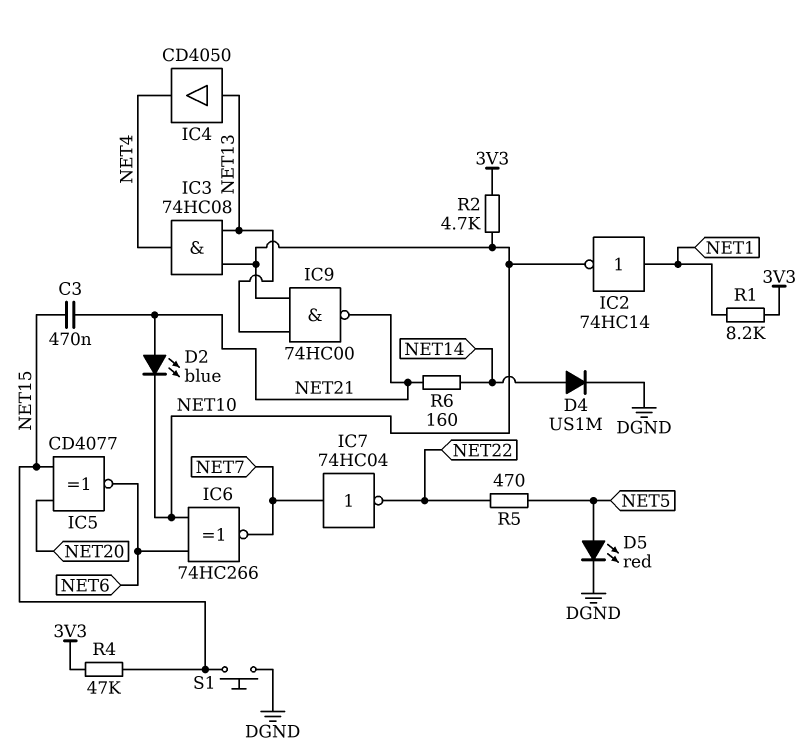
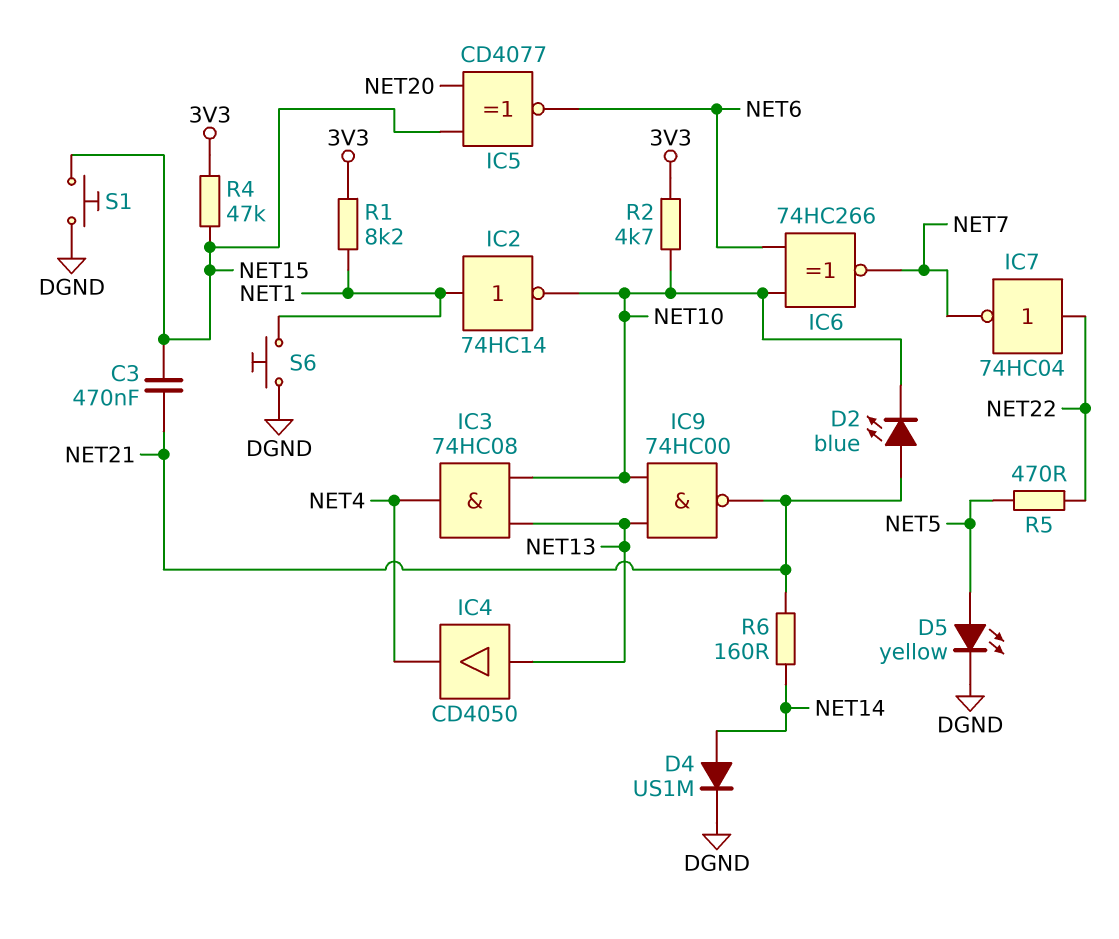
D5: LED red (A NET5, K DGND) -> LED yellow (A NET5, K DGND)
IC7: NOT 74HC04 (in NET7, out NET22) -> NOT 74HC04 (in NET22, out NET7)
S6: none -> button (DGND, NET1)

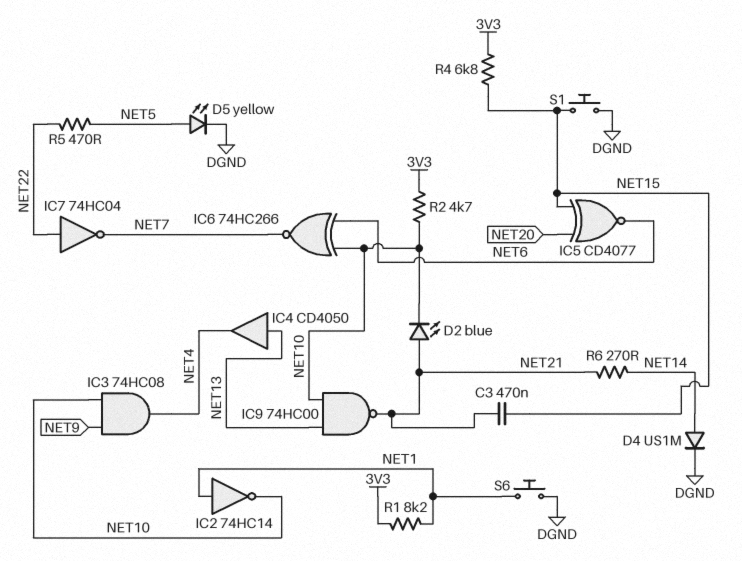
IC3: AND 74HC08 (in NET10, in NET13, out NET4) -> AND 74HC08 (in NET9, in NET10, out NET4)
R4: 47k (3V3, NET15) -> 6.8k (3V3, NET15)
R6: 160 (NET14, NET21) -> 270 (NET14, NET21)

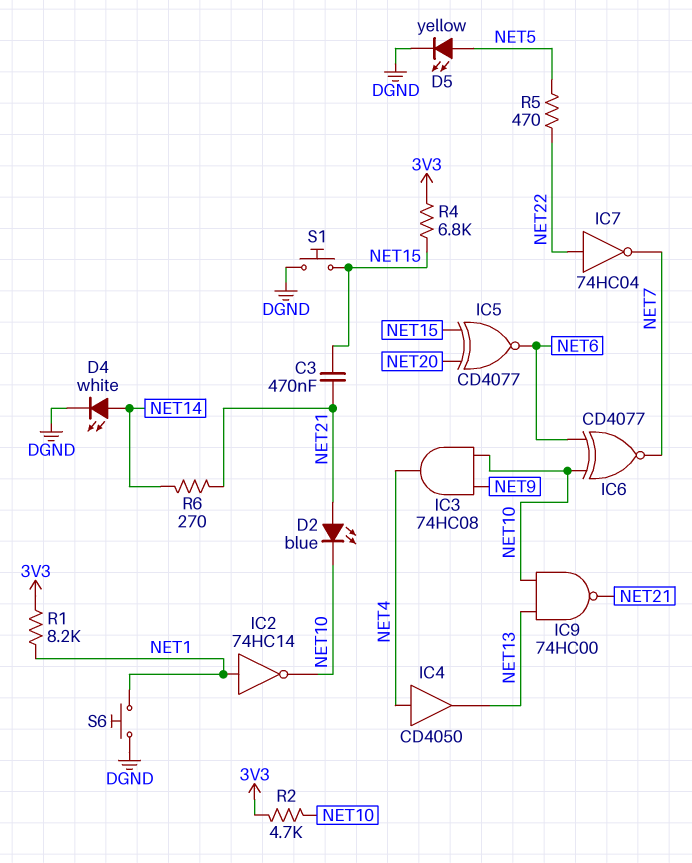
D4: diode US1M (A NET14, K DGND) -> LED white (A NET14, K DGND)
IC4: buffer CD4050 (in NET13, out NET4) -> buffer CD4050 (in NET4, out NET13)
IC6: XNOR 74HC266 (in NET6, in NET10, out NET7) -> XNOR CD4077 (in NET6, in NET10, out NET7)

